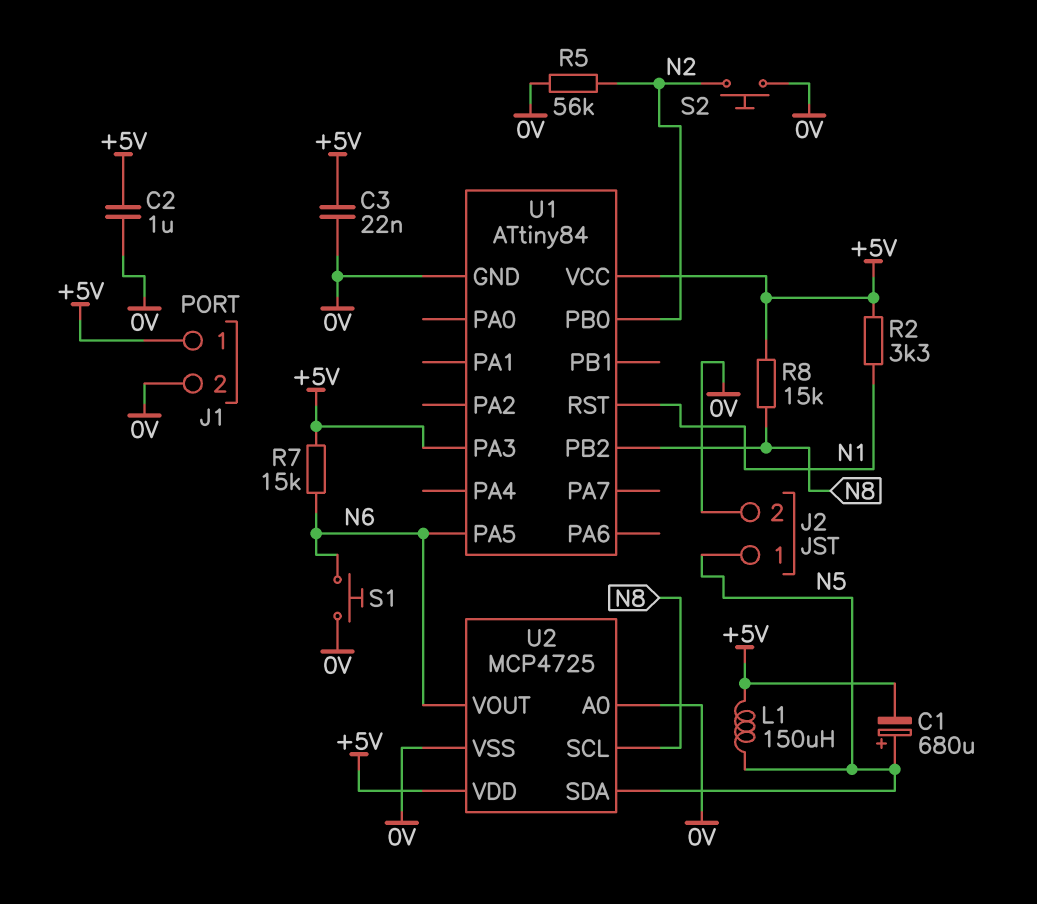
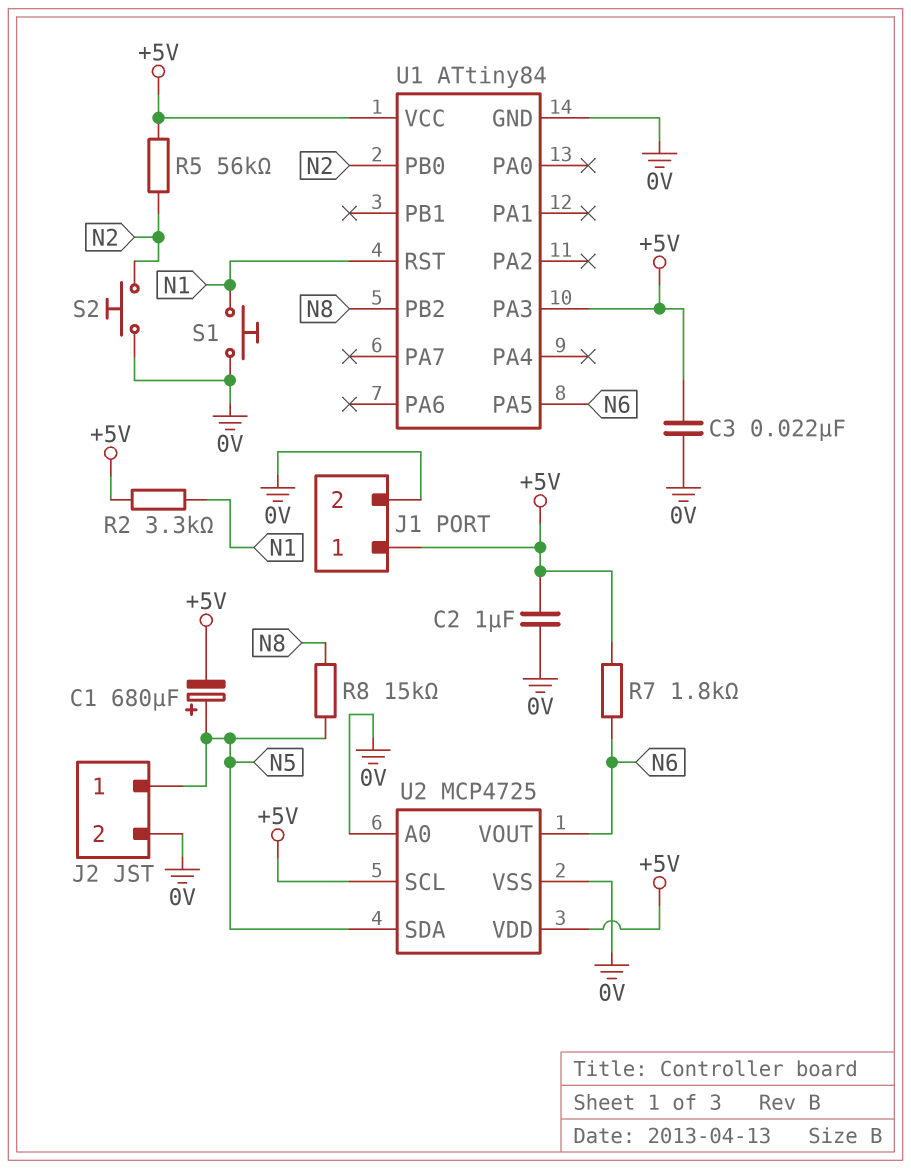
L1: 150uH (+5V, N5) -> none
R5: 56k (0V, N2) -> 56k (+5V, N2)
R7: 15k (+5V, N6) -> 1.8k (+5V, N6)
R8: 15k (+5V, N8) -> 15k (N5, N8)
S1: button (0V, N6) -> button (0V, N1)
U2 pin SCL: N8 -> +5V

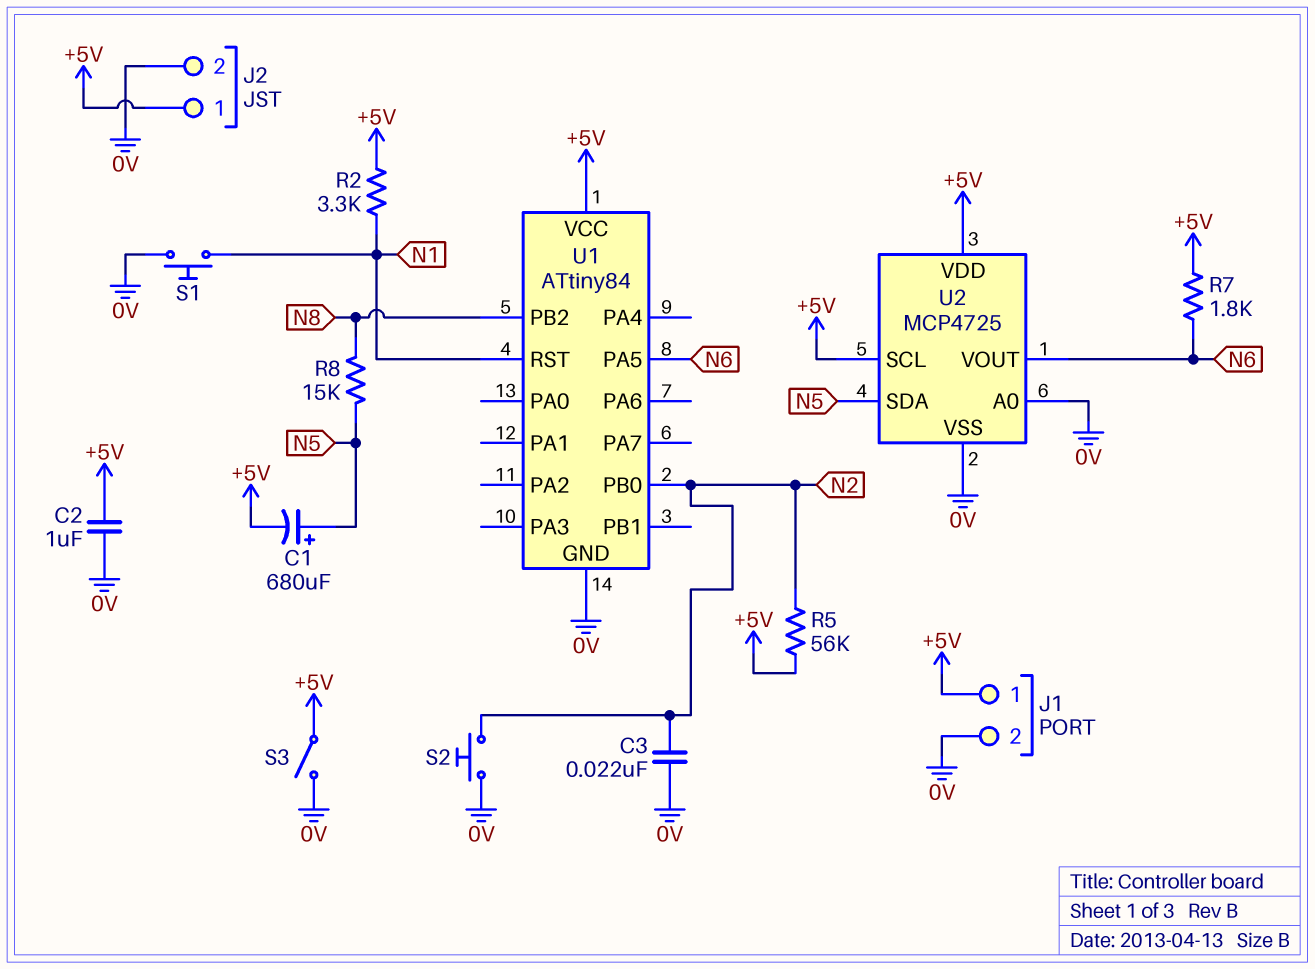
C3: 22nF (+5V, 0V) -> 22nF (0V, N2)
J2 pin 1: N5 -> +5V
S3: none -> switch (+5V, 0V)
U1 pin PA3: +5V -> none

